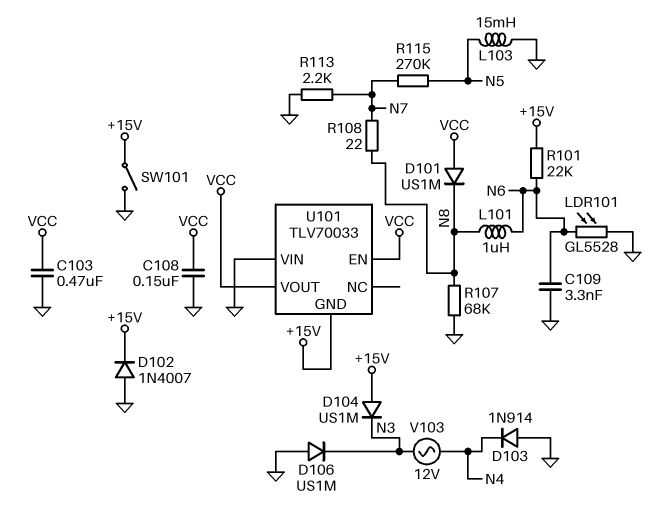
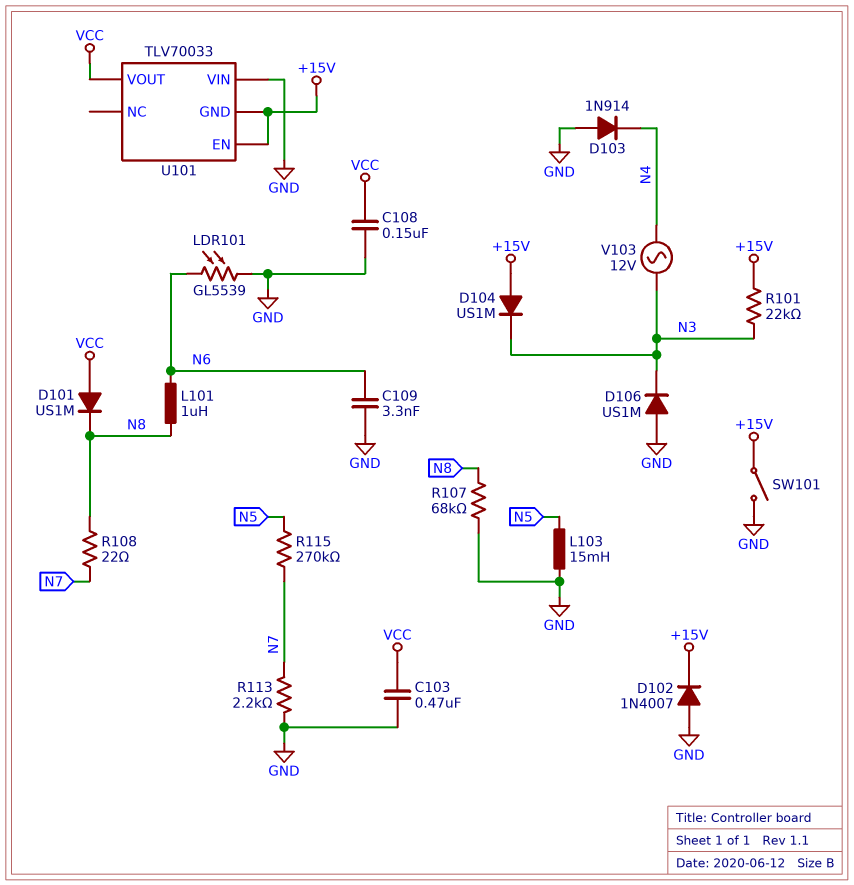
LDR101: GL5528 (GND, N6) -> GL5539 (GND, N6)
R101: 22k (+15V, N6) -> 22k (+15V, N3)
U101 pin EN: VCC -> +15V

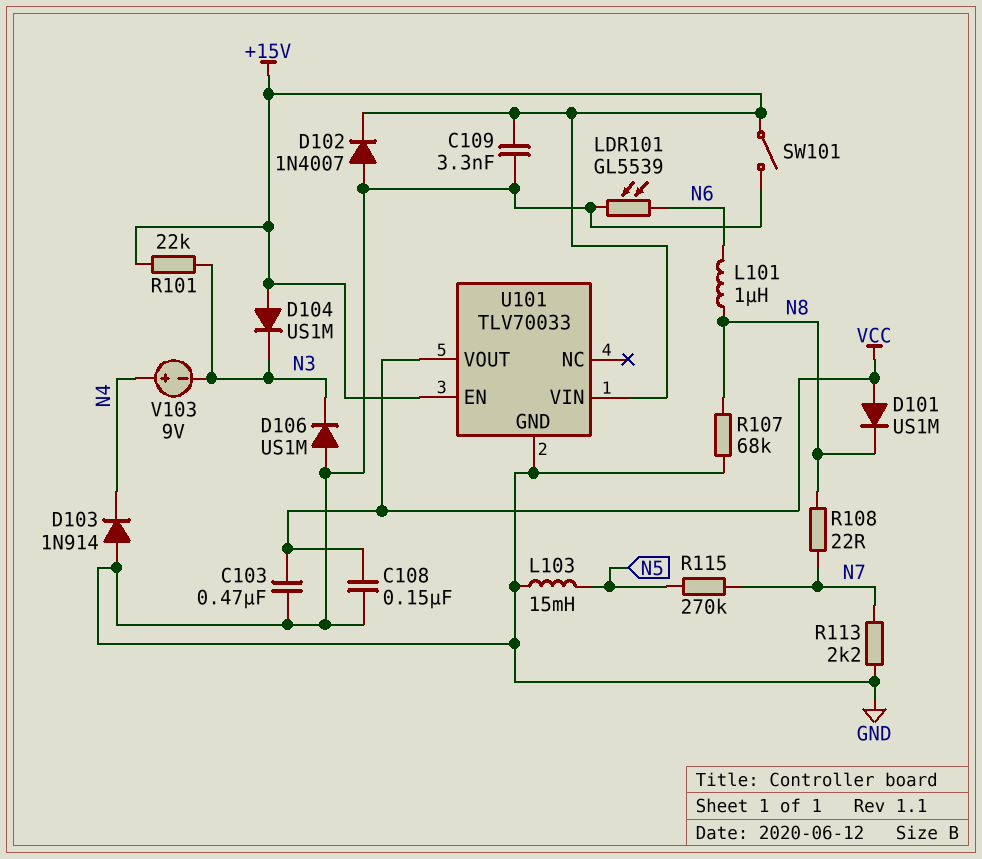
C109: 3.3nF (GND, N6) -> 3.3nF (+15V, GND)
U101 pin GND: +15V -> GND
U101 pin VIN: GND -> +15V
V103: AC 12V (N3, N4) -> 9V (plus N4, minus N3)

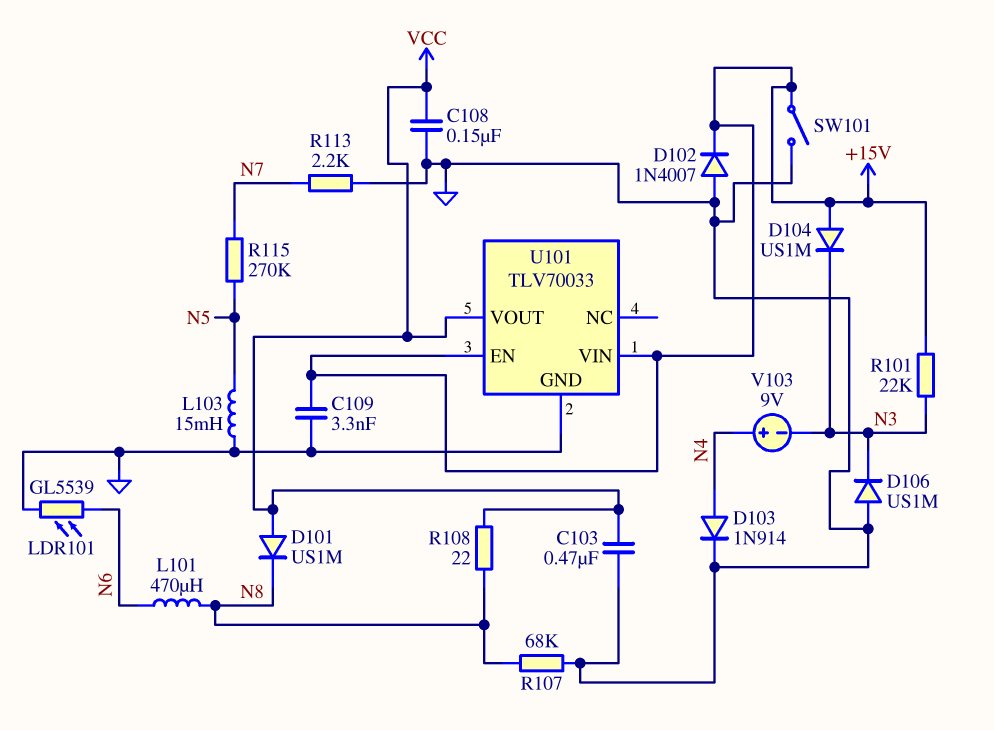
D103: diode 1N914 (A GND, K N4) -> diode 1N914 (A N4, K GND)
L101: 1uH (N6, N8) -> 470uH (N6, N8)
R108: 22 (N7, N8) -> 22 (N8, VCC)

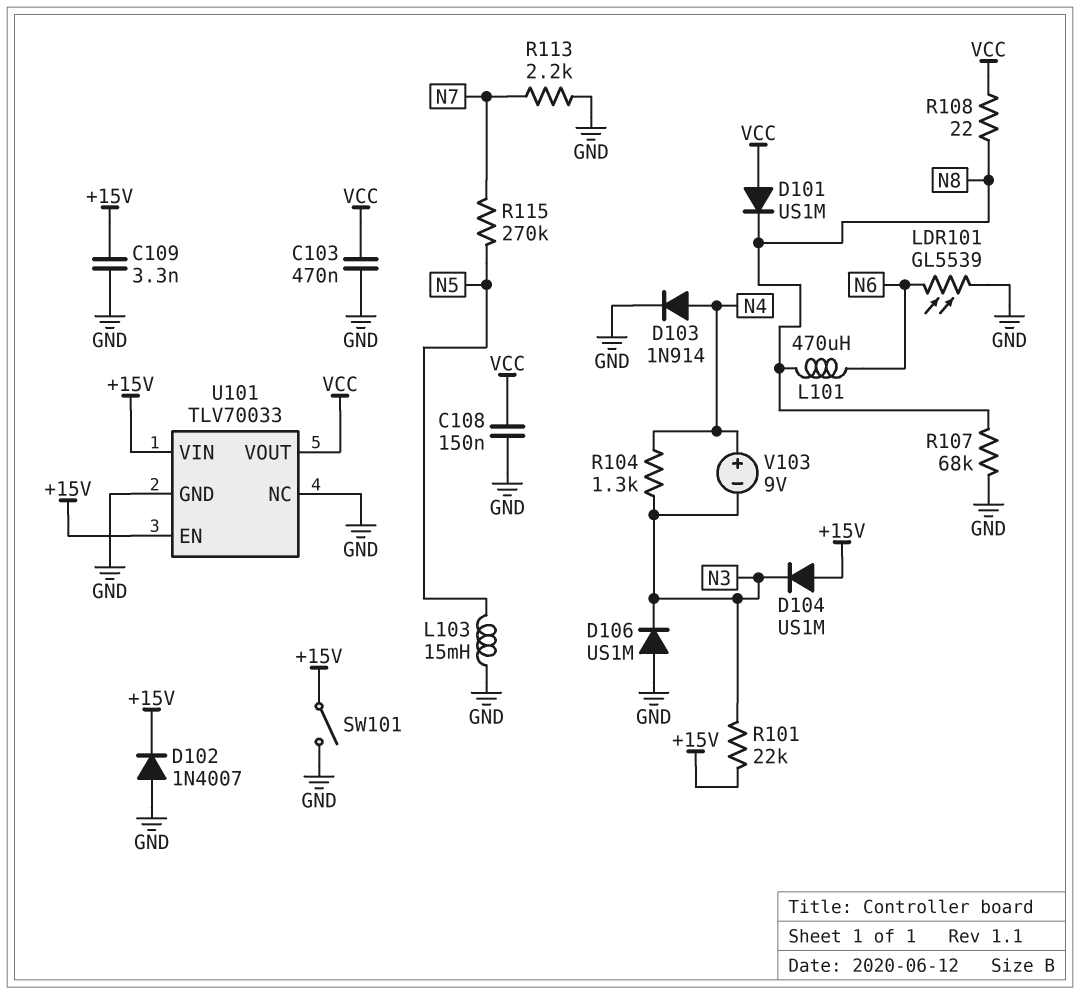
R104: none -> 1.3k (N3, N4)
U101 pin NC: none -> GND

